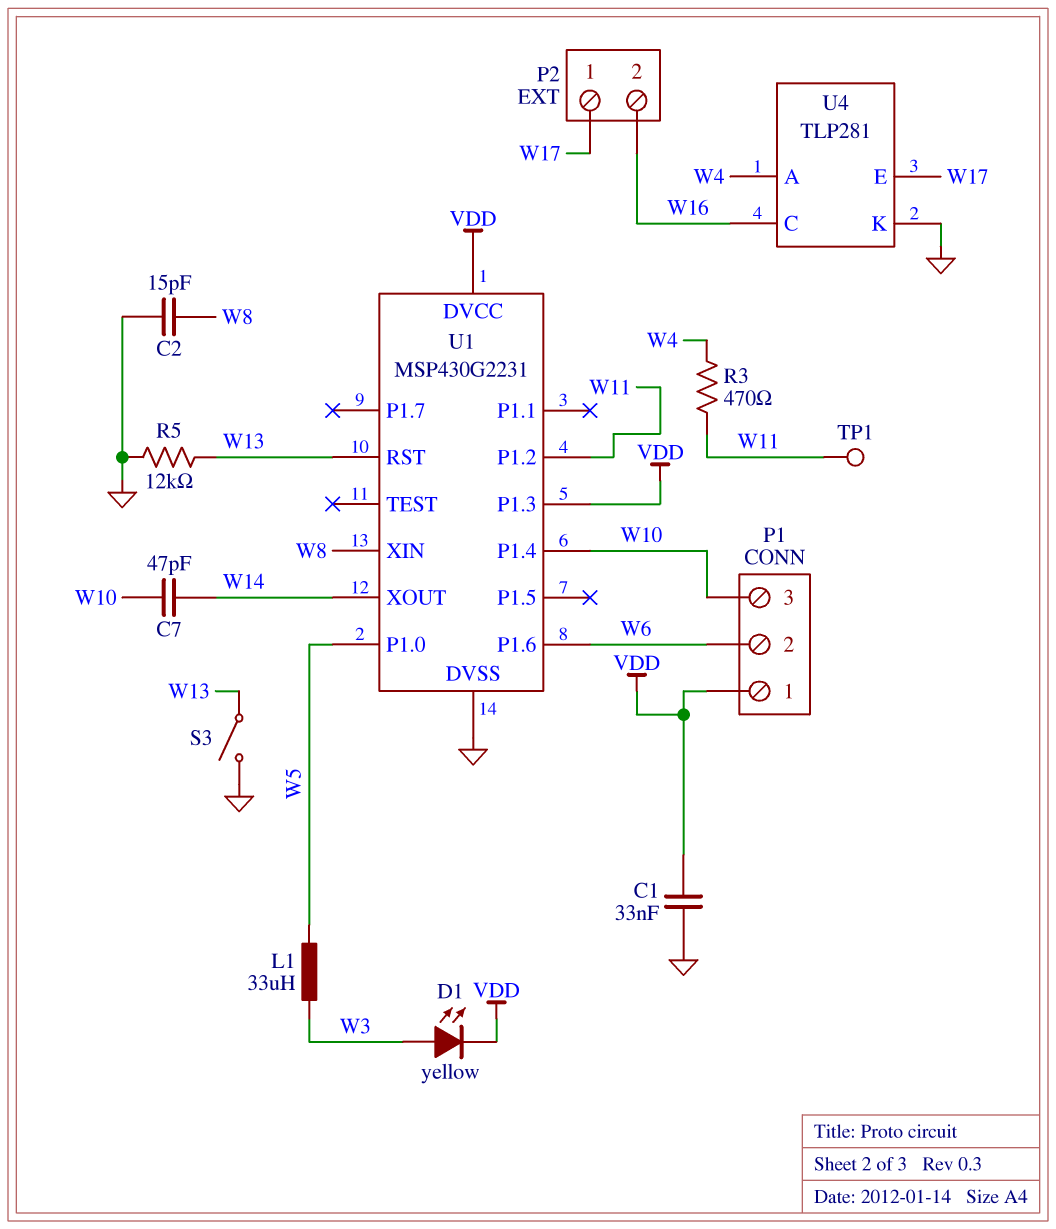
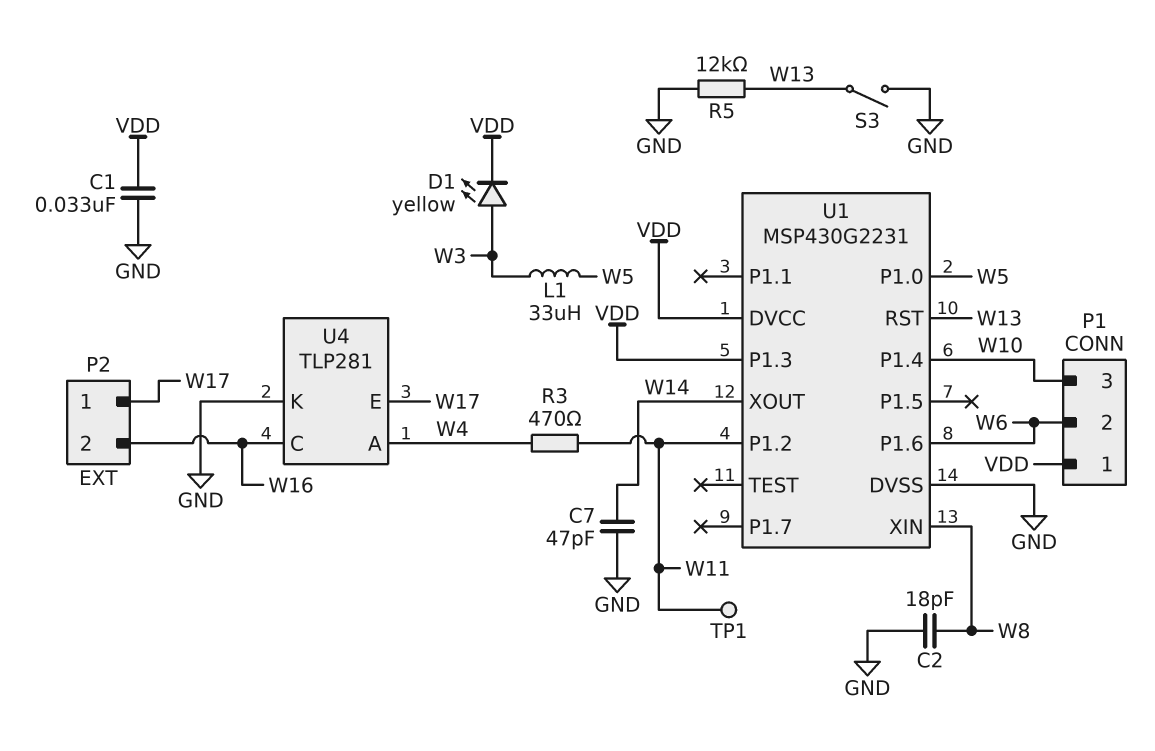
C2: 15pF (GND, W8) -> 18pF (GND, W8)
C7: 47pF (W10, W14) -> 47pF (GND, W14)

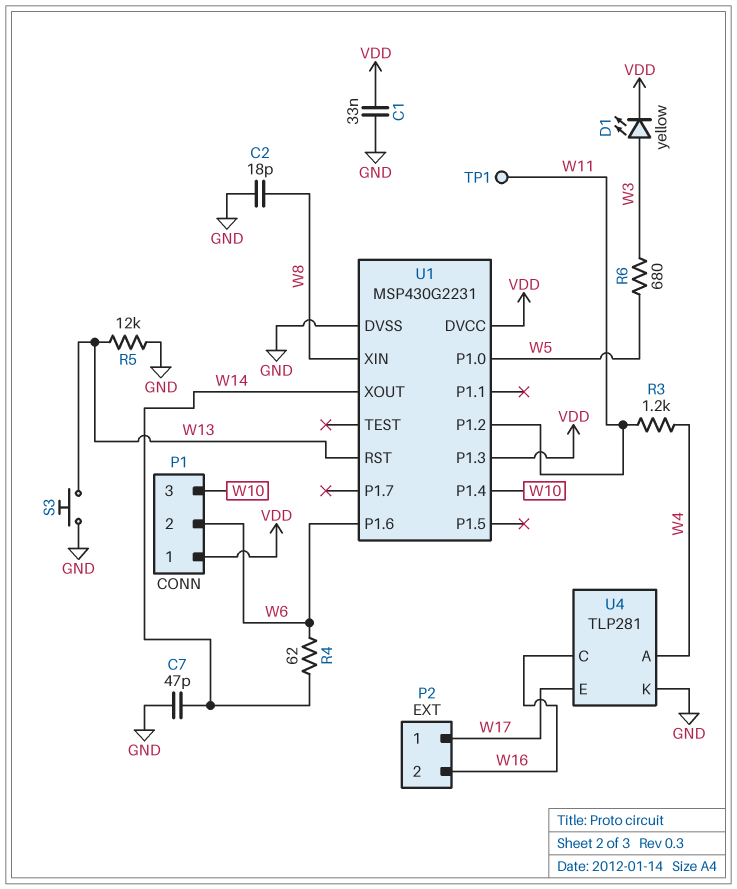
L1: 33uH (W3, W5) -> none
R3: 470 (W4, W11) -> 1.2k (W4, W11)
R4: none -> 62 (W6, W14)
R6: none -> 680 (W3, W5)
S3: switch (GND, W13) -> button (GND, W13)

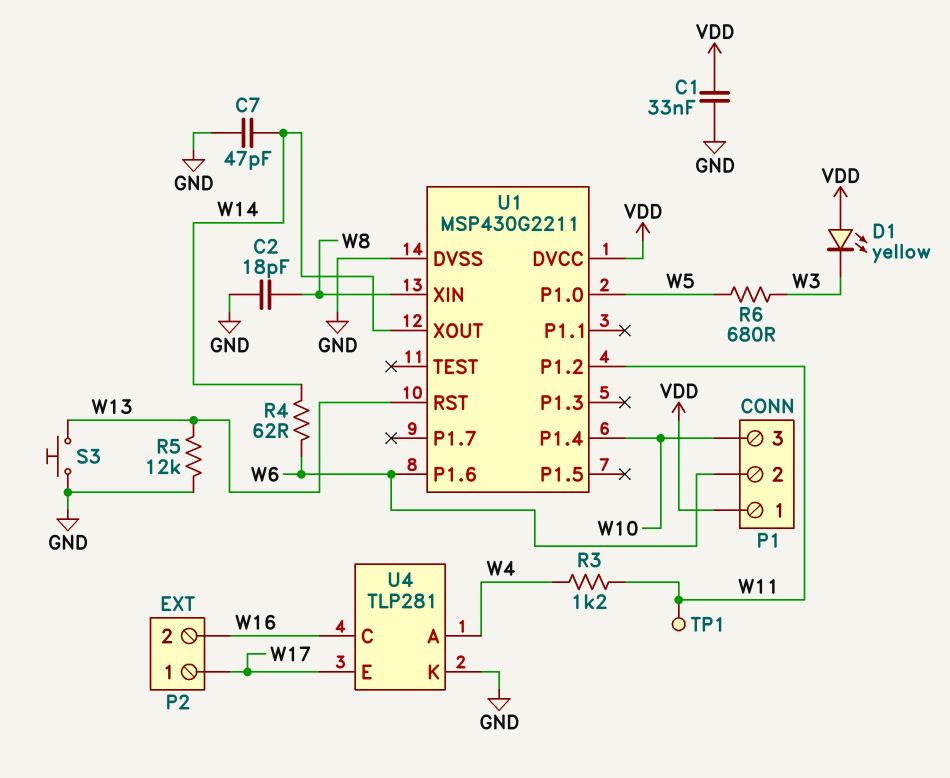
D1: LED yellow (A W3, K VDD) -> LED yellow (A VDD, K W3)
U1: MSP430G2231 -> MSP430G2211
U1 pin P1.3: VDD -> none

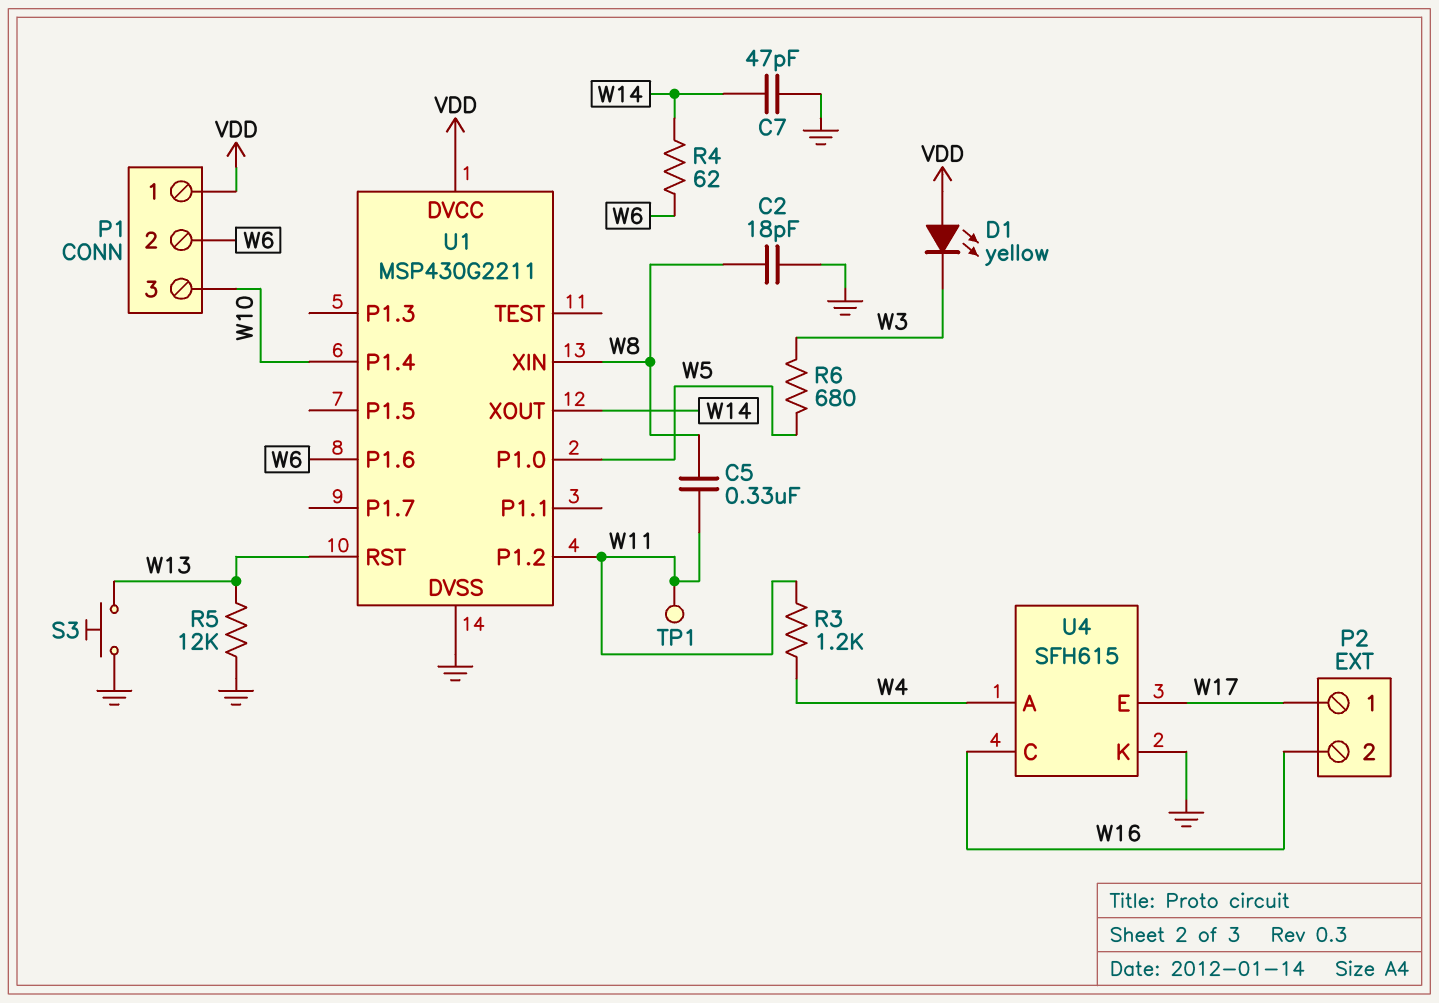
C1: 33nF (GND, VDD) -> none
C5: none -> 330nF (W8, W11)
U4: TLP281 -> SFH615

